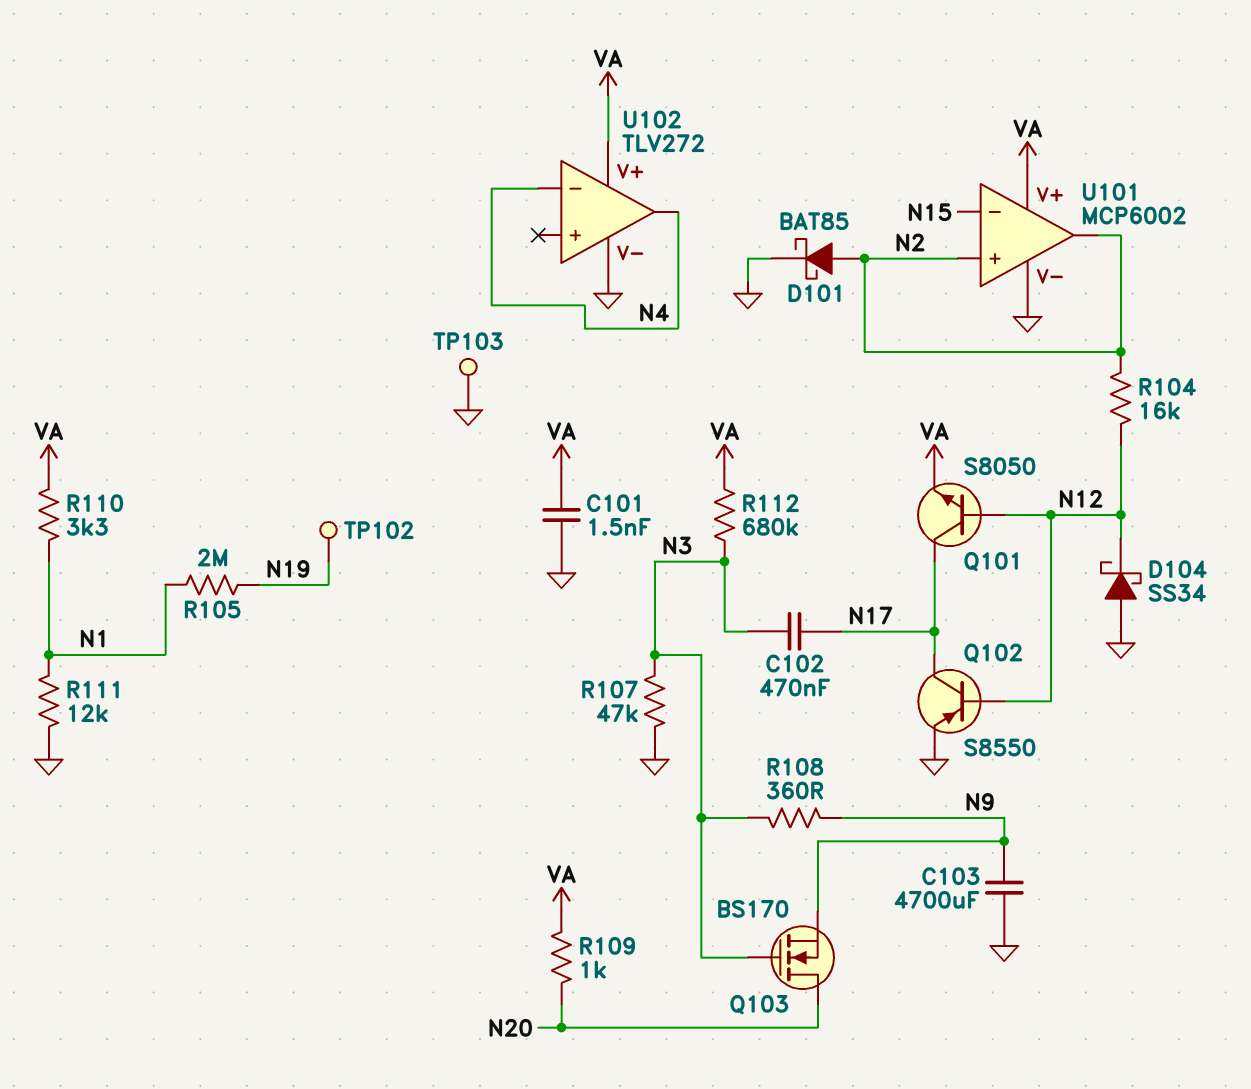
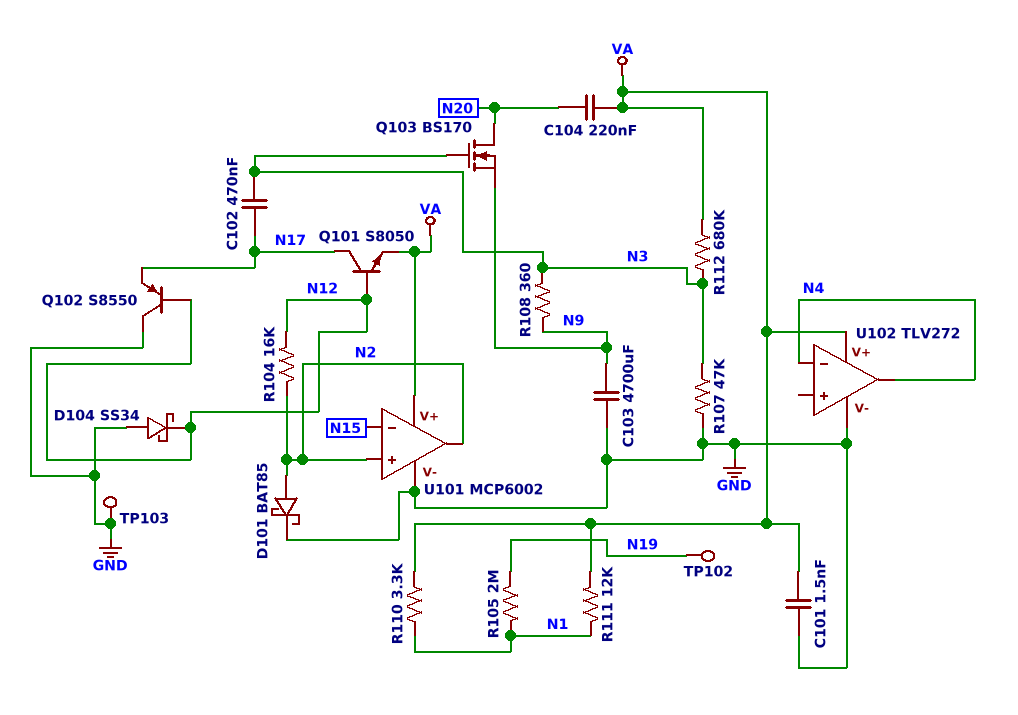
C104: none -> 220nF (N20, VA)
Q102: PNP S8550 (B N12, C N17, E GND) -> PNP S8550 (B N12, C GND, E N17)
R109: 1k (N20, VA) -> none
R111: 12k (GND, N1) -> 12k (N1, VA)

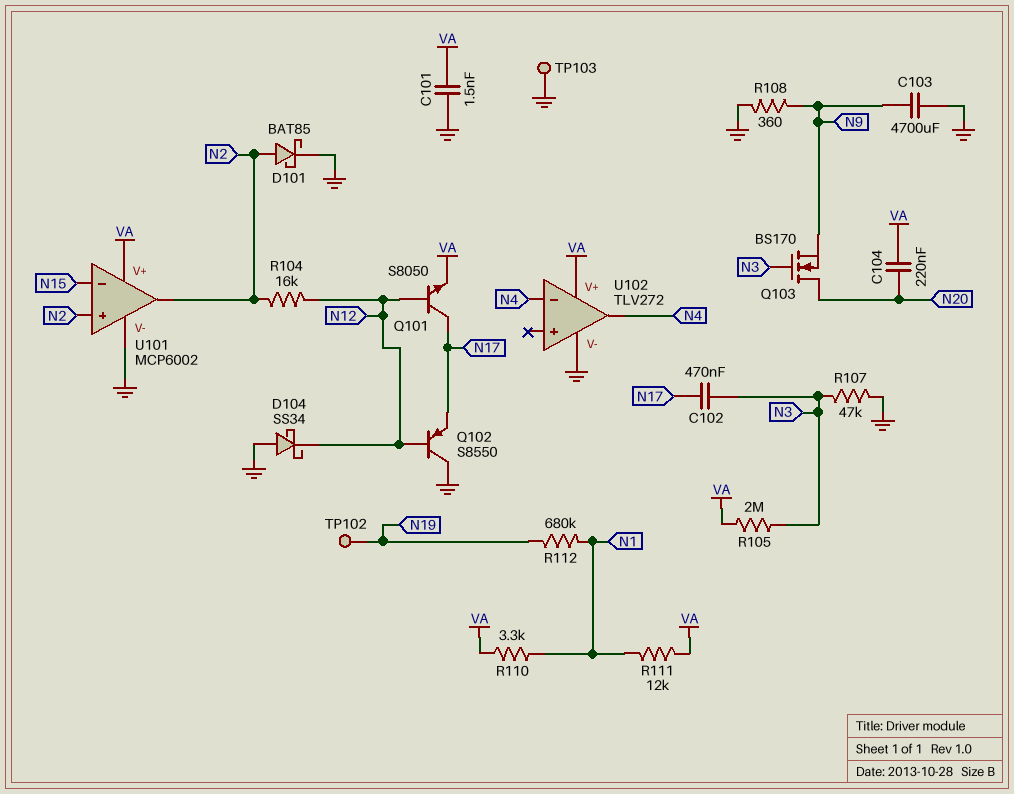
R105: 2M (N1, N19) -> 2M (N3, VA)
R108: 360 (N3, N9) -> 360 (GND, N9)
R112: 680k (N3, VA) -> 680k (N1, N19)

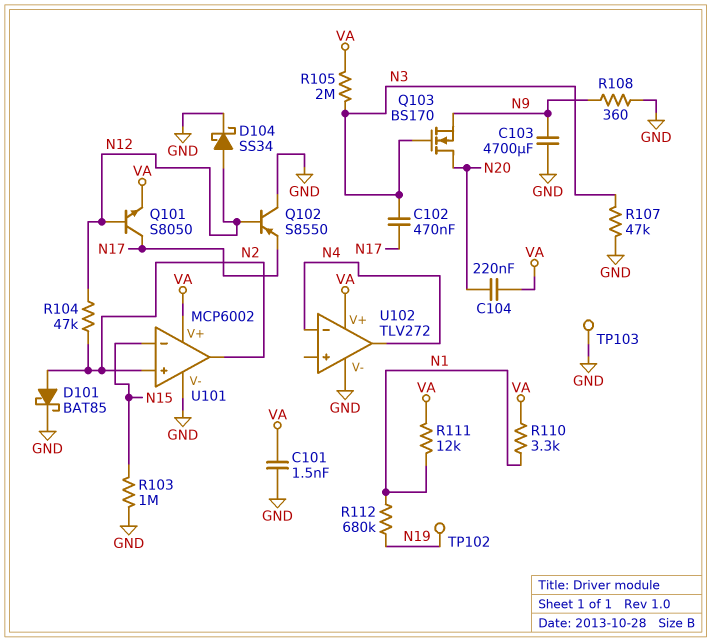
D104: schottky SS34 (A GND, K N12) -> schottky SS34 (A N12, K GND)
R103: none -> 1M (GND, N15)
R104: 16k (N2, N12) -> 47k (N2, N12)

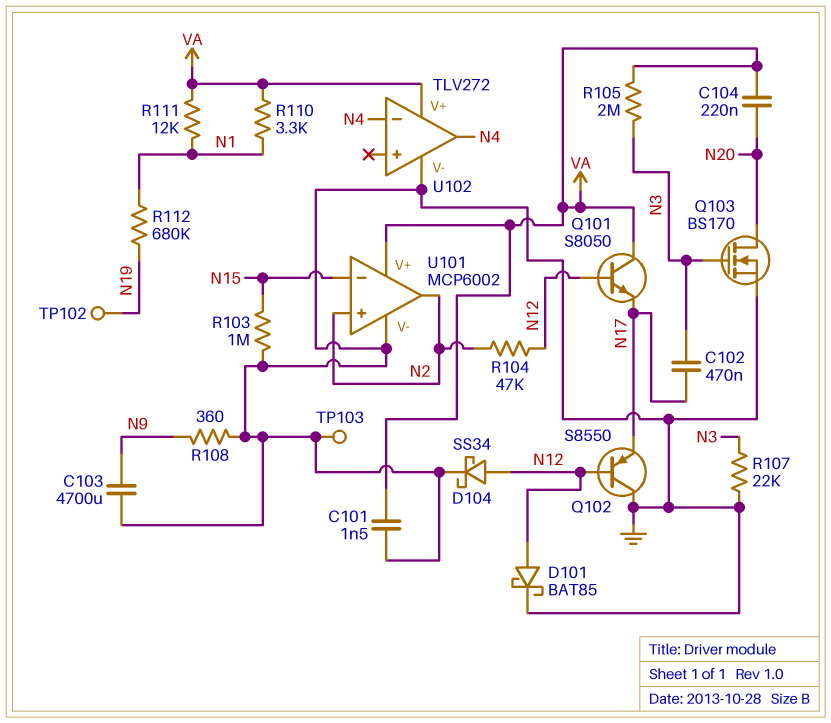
D101: schottky BAT85 (A N2, K GND) -> schottky BAT85 (A N12, K GND)
Q101: NPN S8050 (B N12, C N17, E VA) -> NPN S8050 (B N12, C VA, E N17)
Q103: NMOS BS170 (G N3, D N20, S N9) -> NMOS BS170 (G N3, D N20, S GND)
R107: 47k (GND, N3) -> 22k (GND, N3)

